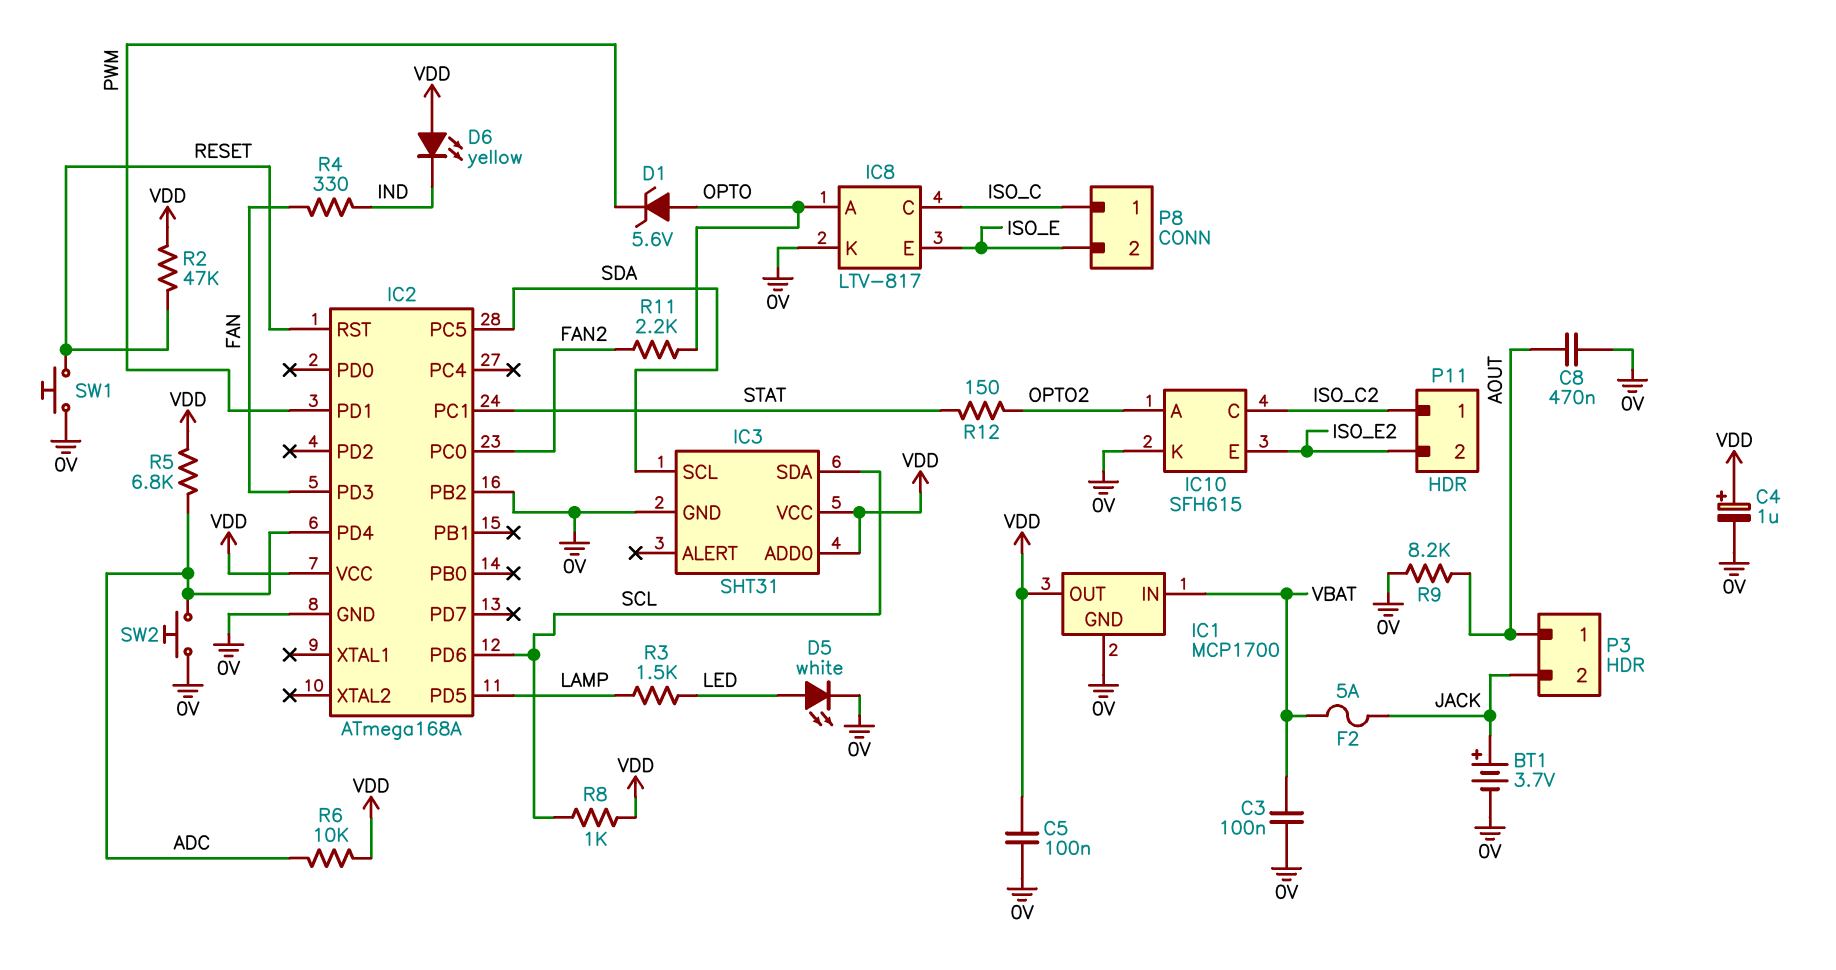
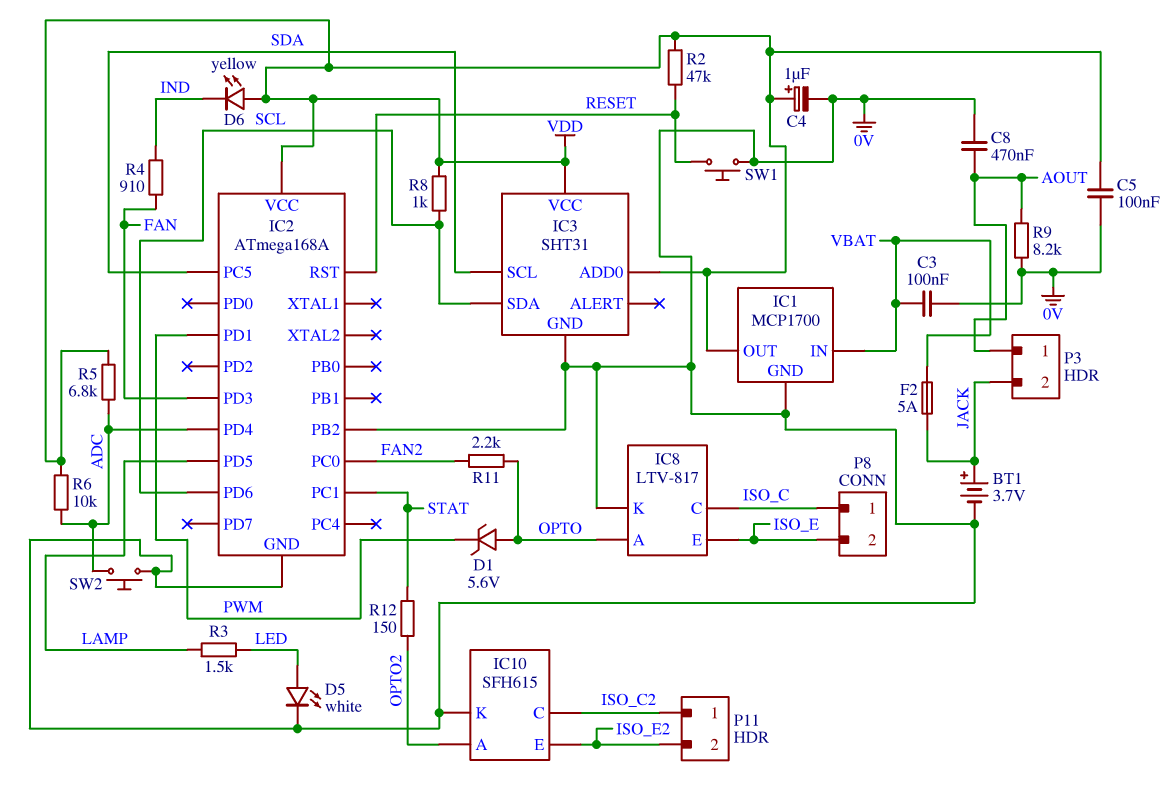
R4: 330 (FAN, IND) -> 910 (FAN, IND)

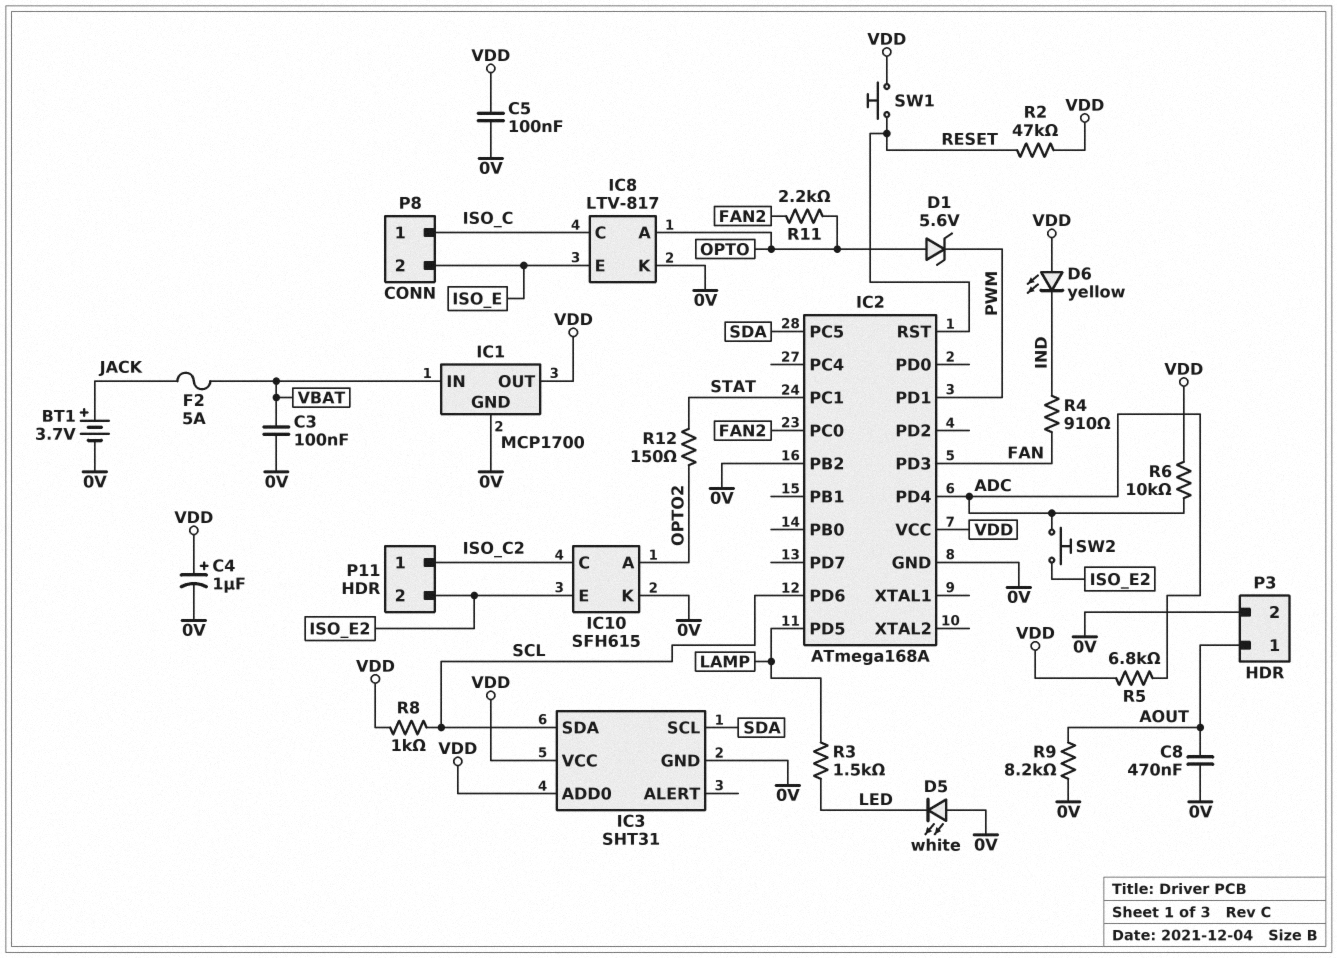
D5: LED white (A LED, K 0V) -> LED white (A 0V, K LED)
P3 pin 2: JACK -> 0V
SW1: button (0V, RESET) -> button (RESET, VDD)
SW2: button (0V, ADC) -> button (ADC, ISO_E2)

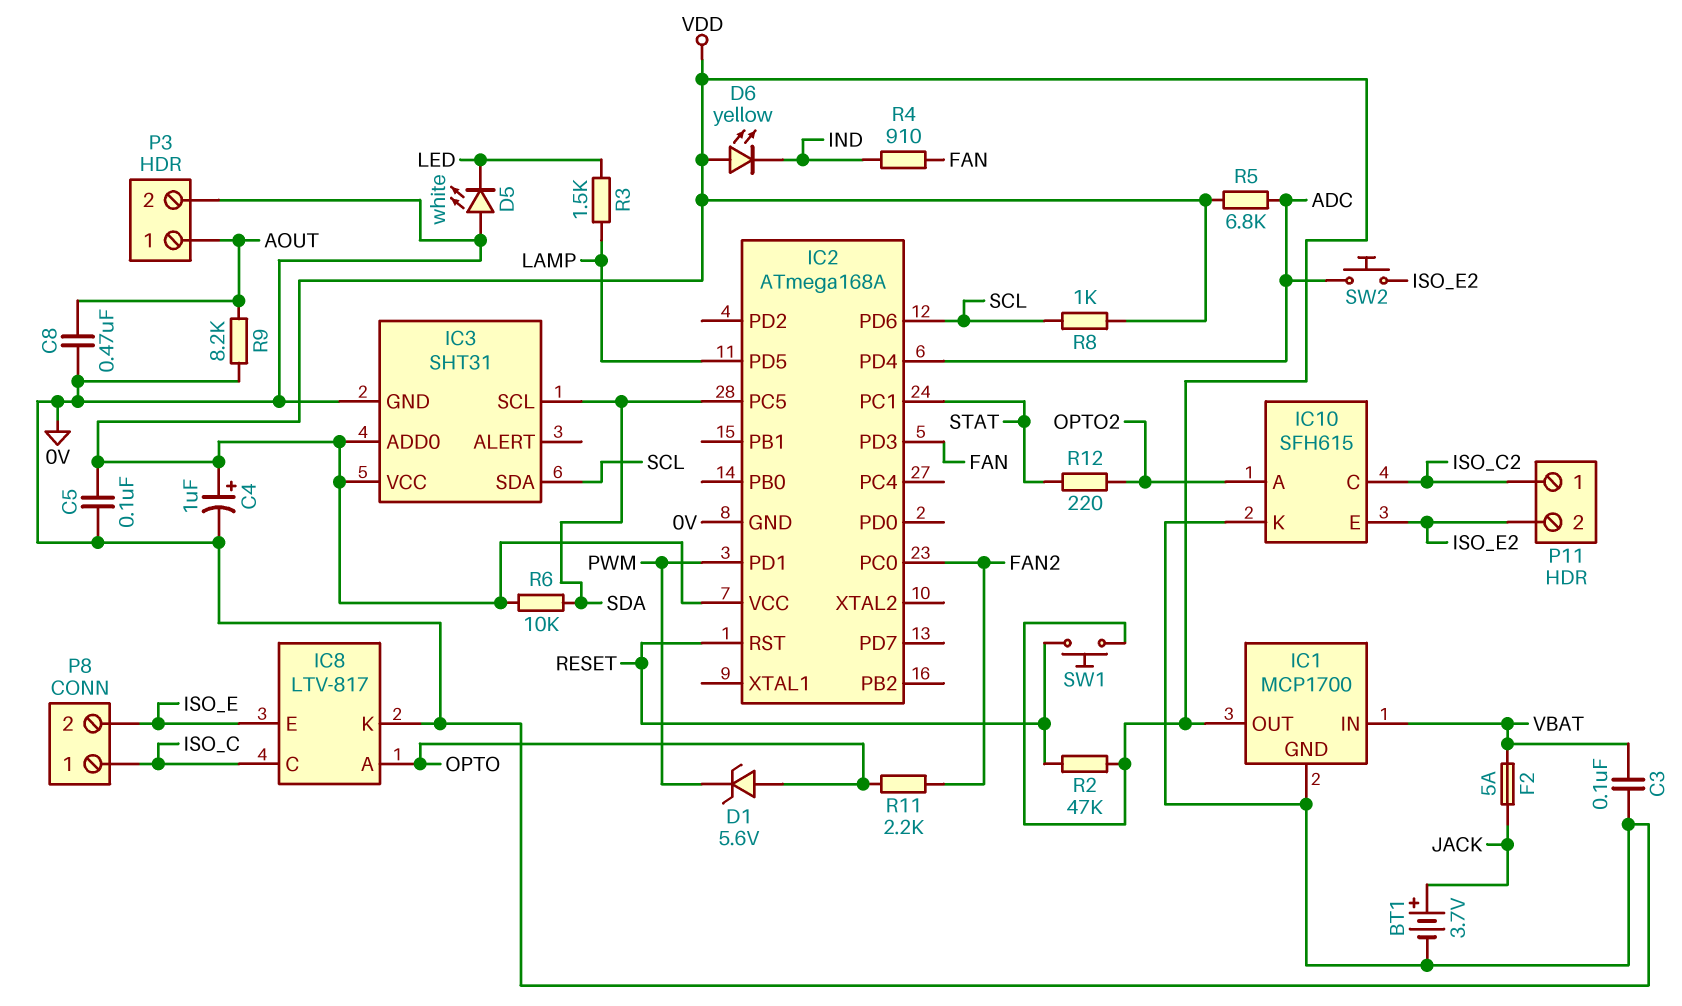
IC2 pin PB2: 0V -> none
R6: 10k (ADC, VDD) -> 10k (SDA, VDD)
R12: 150 (OPTO2, STAT) -> 220 (OPTO2, STAT)

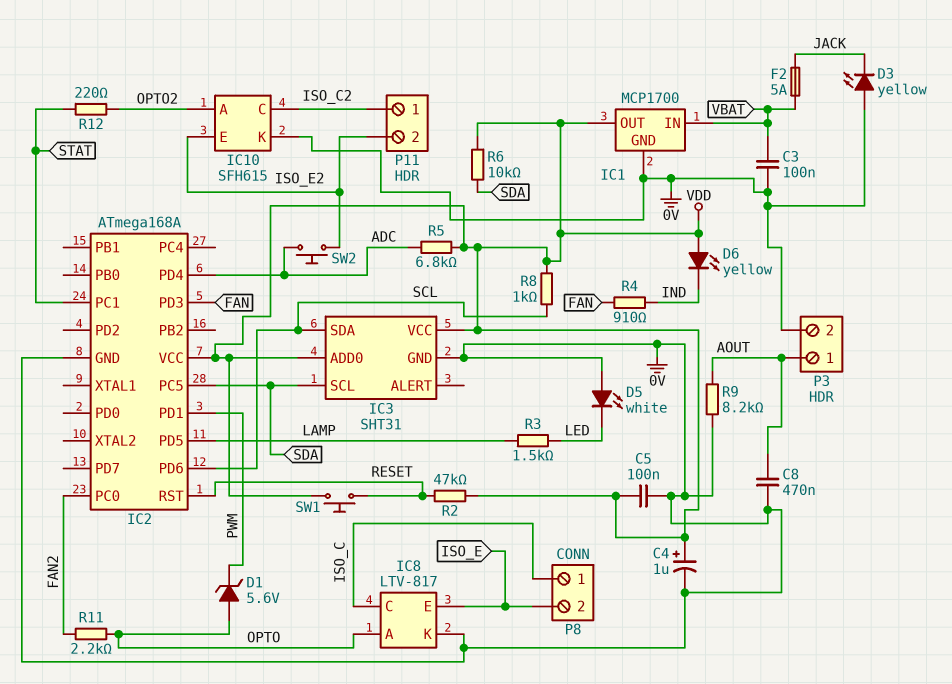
BT1: 3.7V (plus JACK, minus 0V) -> none
D3: none -> LED yellow (A 0V, K JACK)

